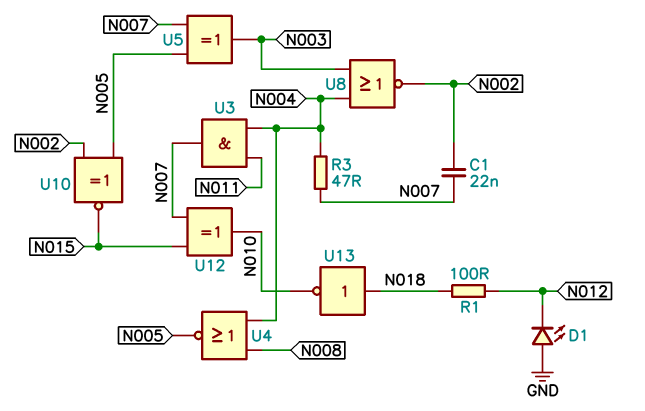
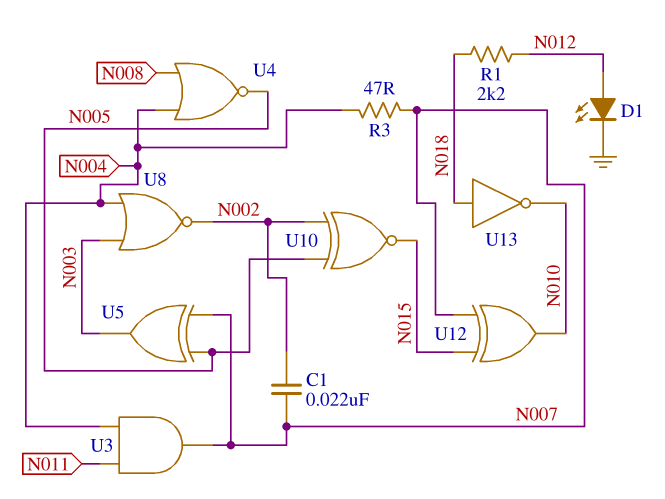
D1: LED (A GND, K N012) -> LED (A N012, K GND)
R1: 100 (N012, N018) -> 2.2k (N012, N018)

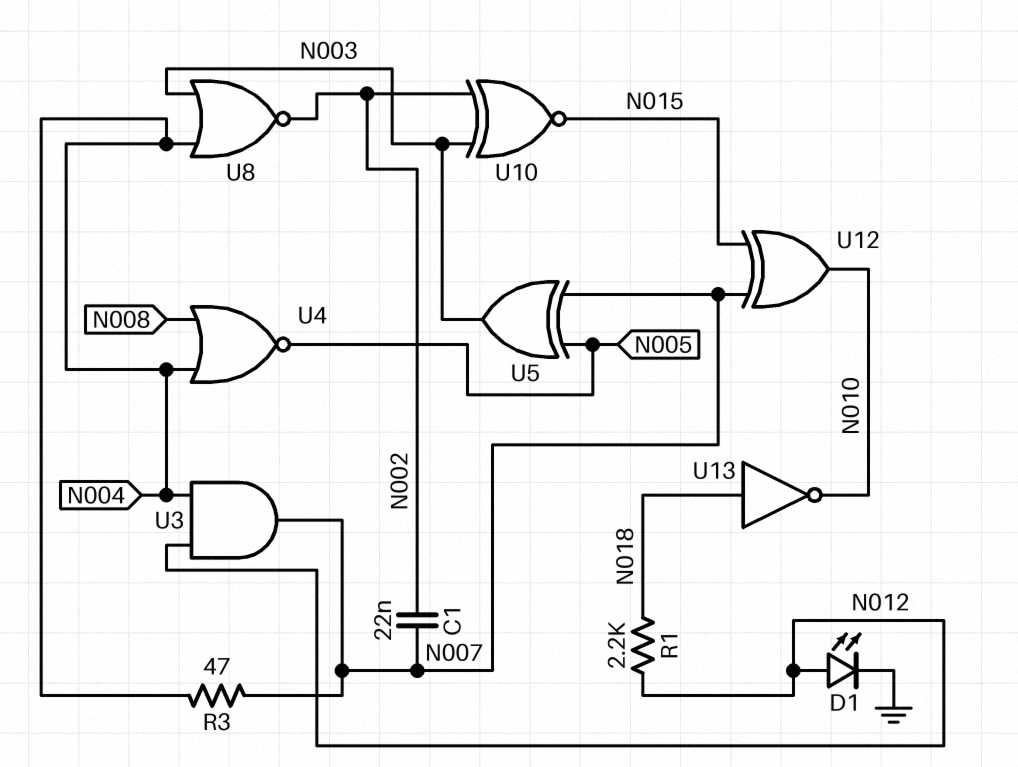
U3: AND (in N004, in N011, out N007) -> AND (in N004, in N012, out N007)
U10: XNOR (in N002, in N005, out N015) -> XNOR (in N002, in N003, out N015)

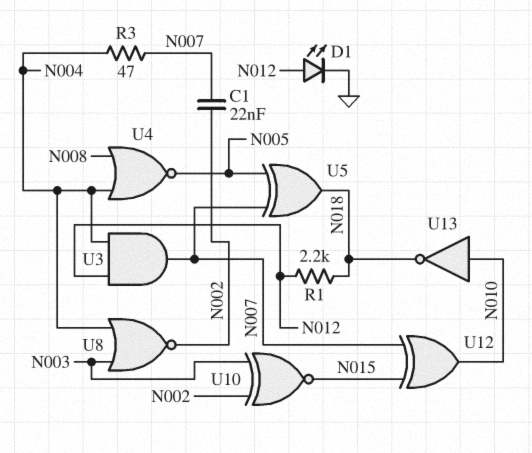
U5: XOR (in N005, in N007, out N003) -> XOR (in N005, in N007, out N018)
U13: NOT (in N018, out N010) -> NOT (in N010, out N018)

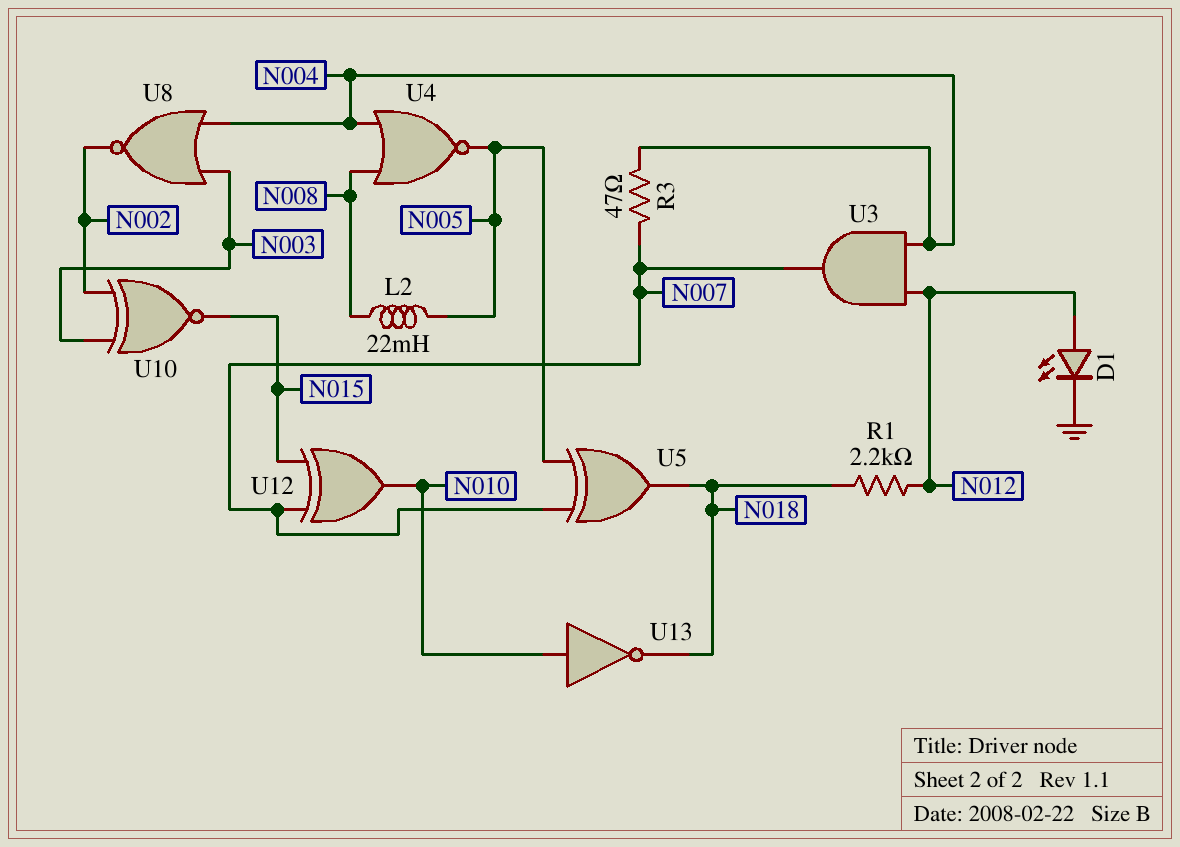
C1: 22nF (N002, N007) -> none
L2: none -> 22mH (N005, N008)

